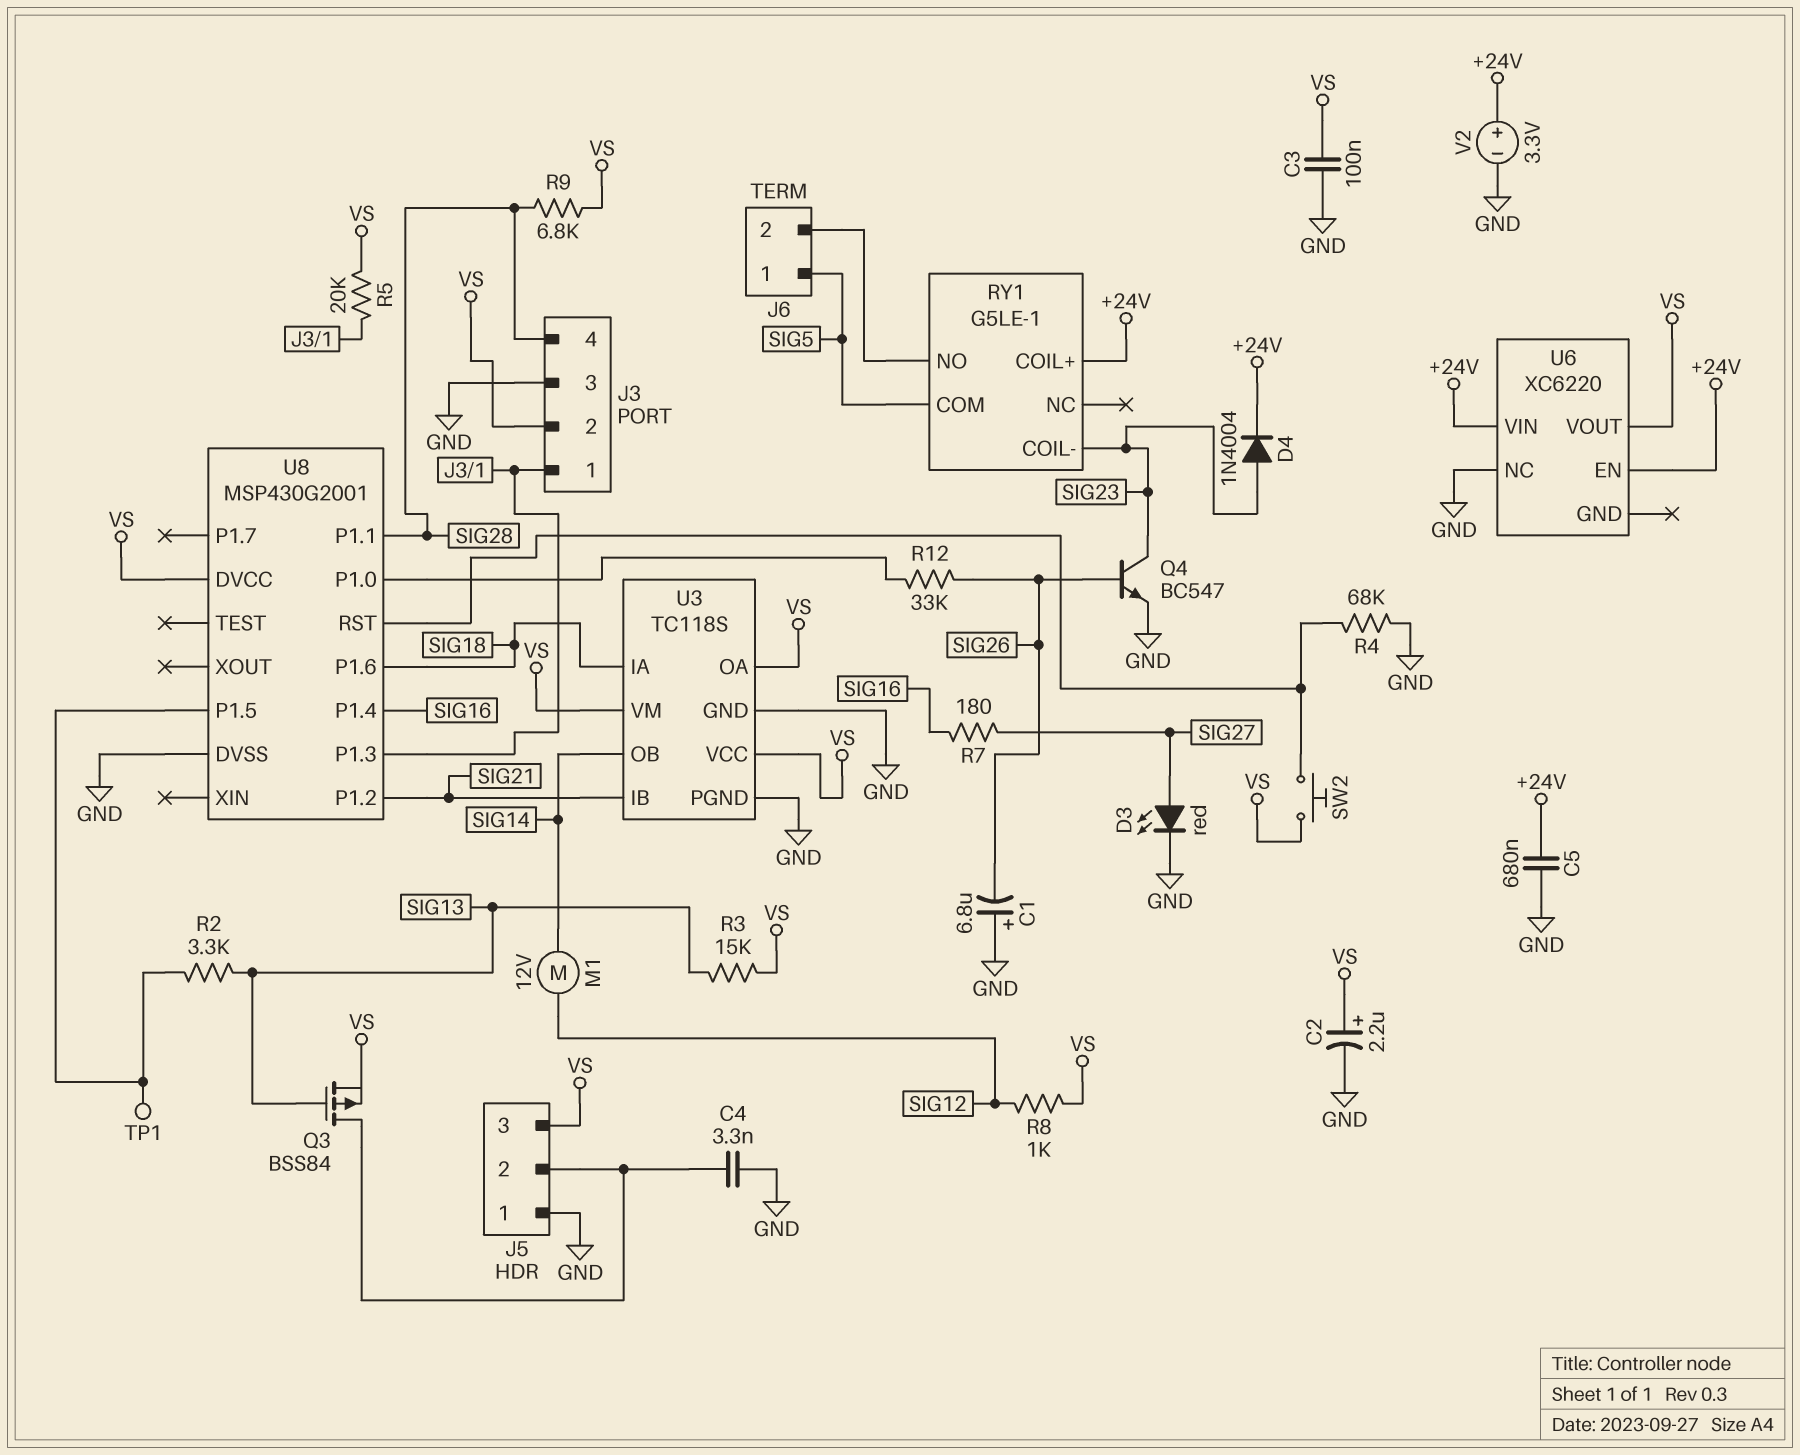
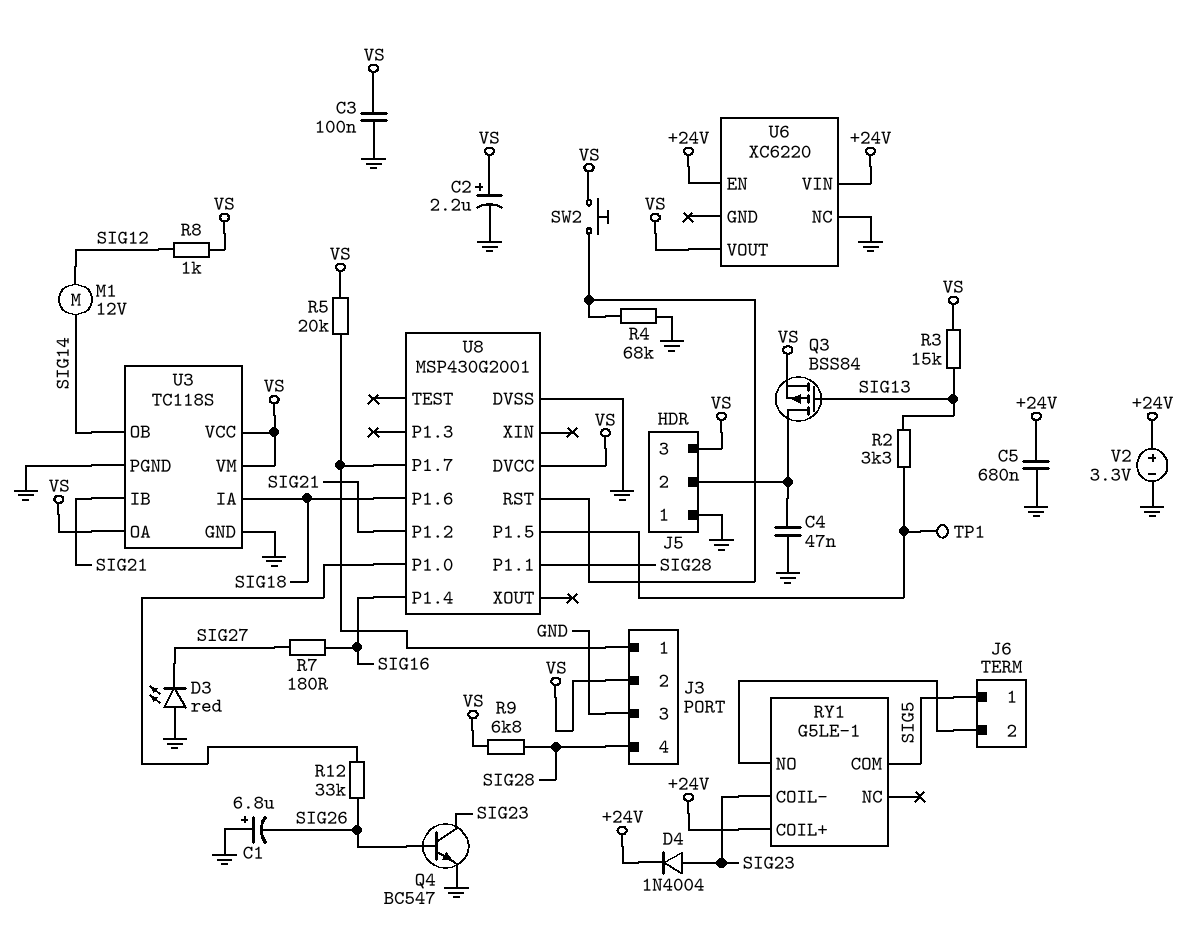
C4: 3.3nF (GND, J5/2) -> 47nF (GND, J5/2)
D3: LED red (A SIG27, K GND) -> LED red (A GND, K SIG27)
U8 pin P1.3: J3/1 -> none
U8 pin P1.7: none -> J3/1

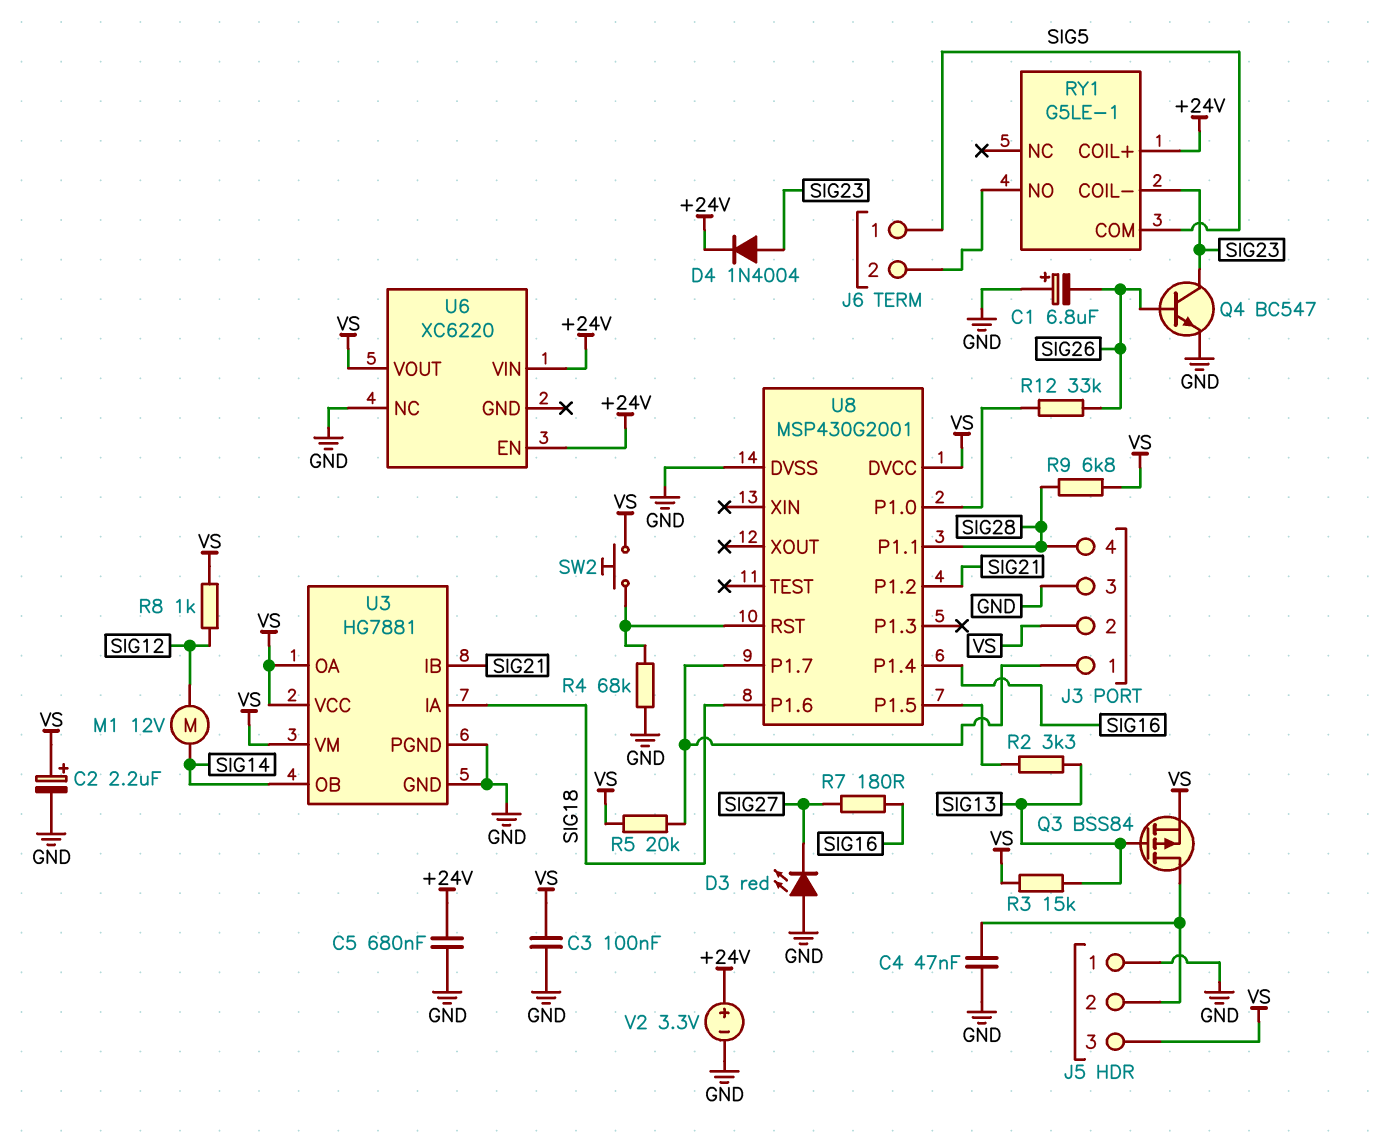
TP1: test point (U8/P1.5) -> none
U3: TC118S -> HG7881

